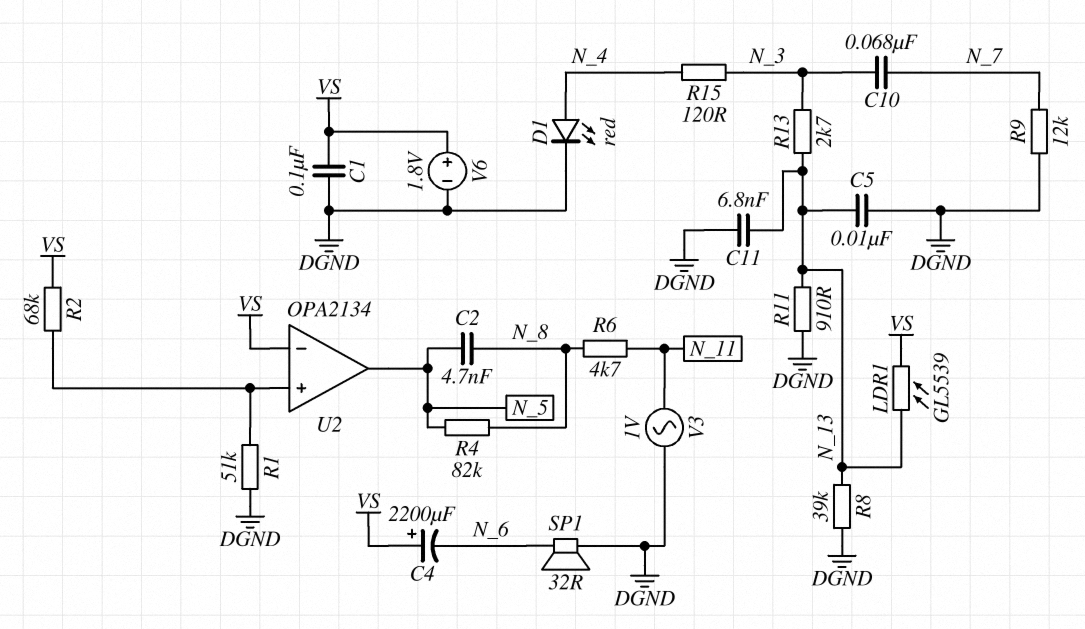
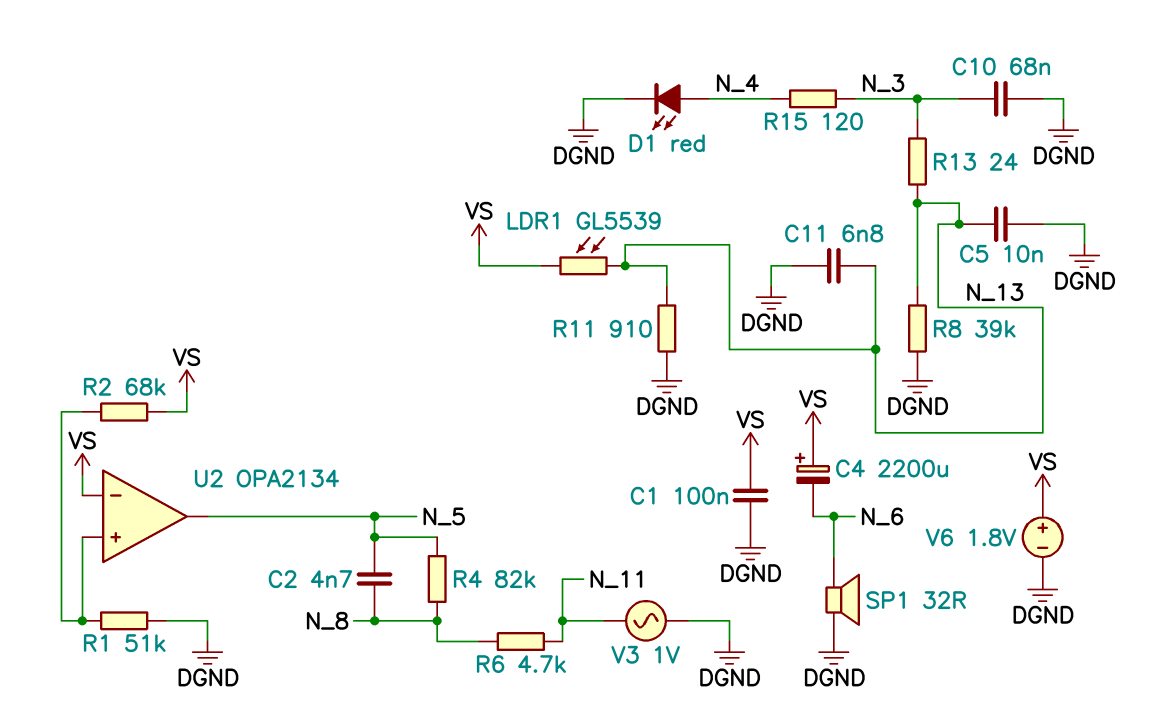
C10: 68nF (N_3, N_7) -> 68nF (DGND, N_3)
R9: 12k (DGND, N_7) -> none
R13: 2.7k (N_3, N_13) -> 24 (N_3, N_13)

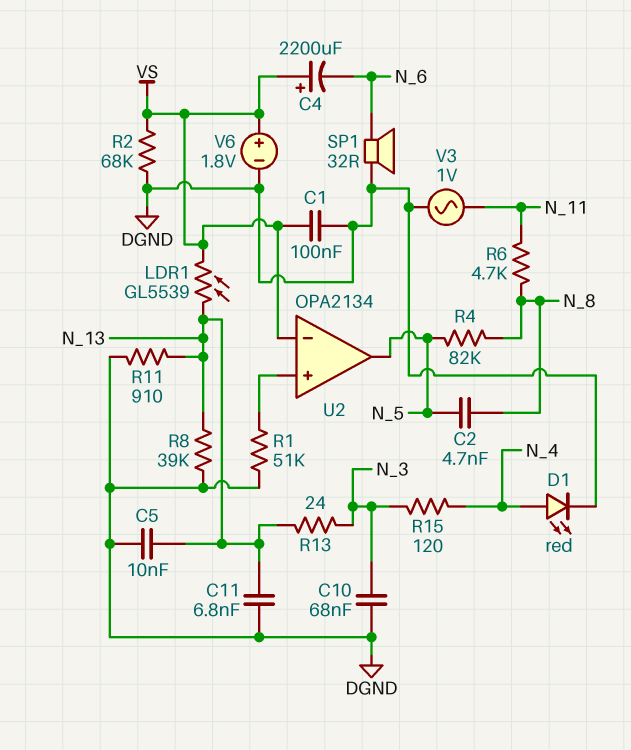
R2: 68k (U2/in+, VS) -> 68k (DGND, VS)

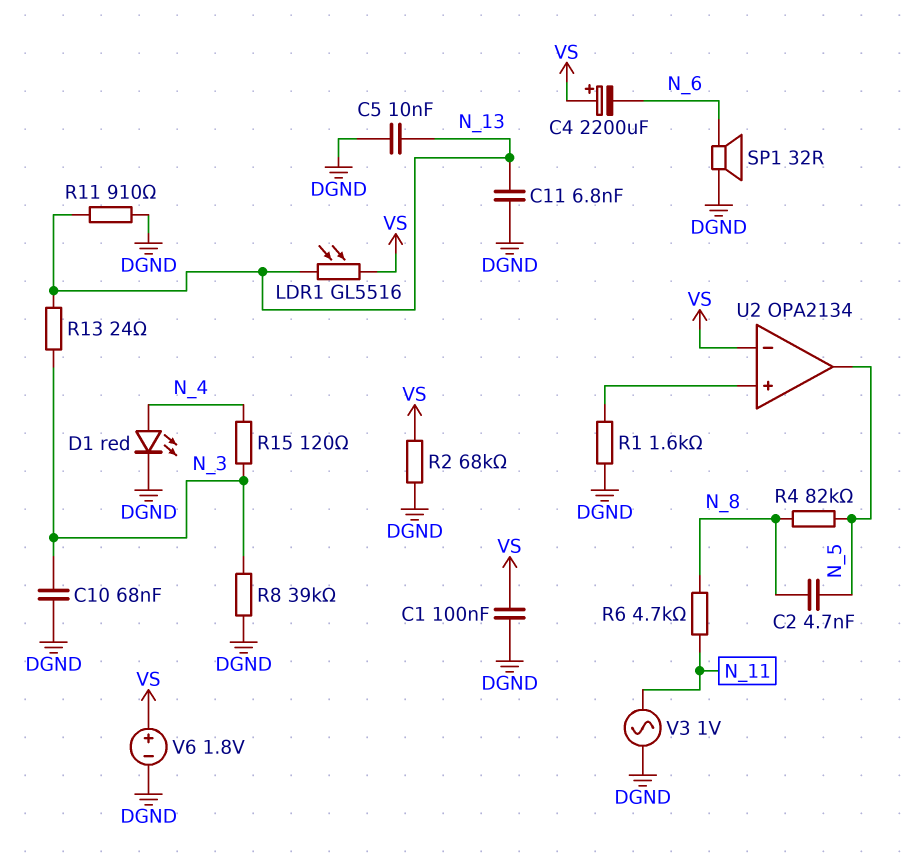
LDR1: GL5539 (N_13, VS) -> GL5516 (N_13, VS)
R1: 51k (DGND, U2/in+) -> 1.6k (DGND, U2/in+)
R8: 39k (DGND, N_13) -> 39k (DGND, N_3)

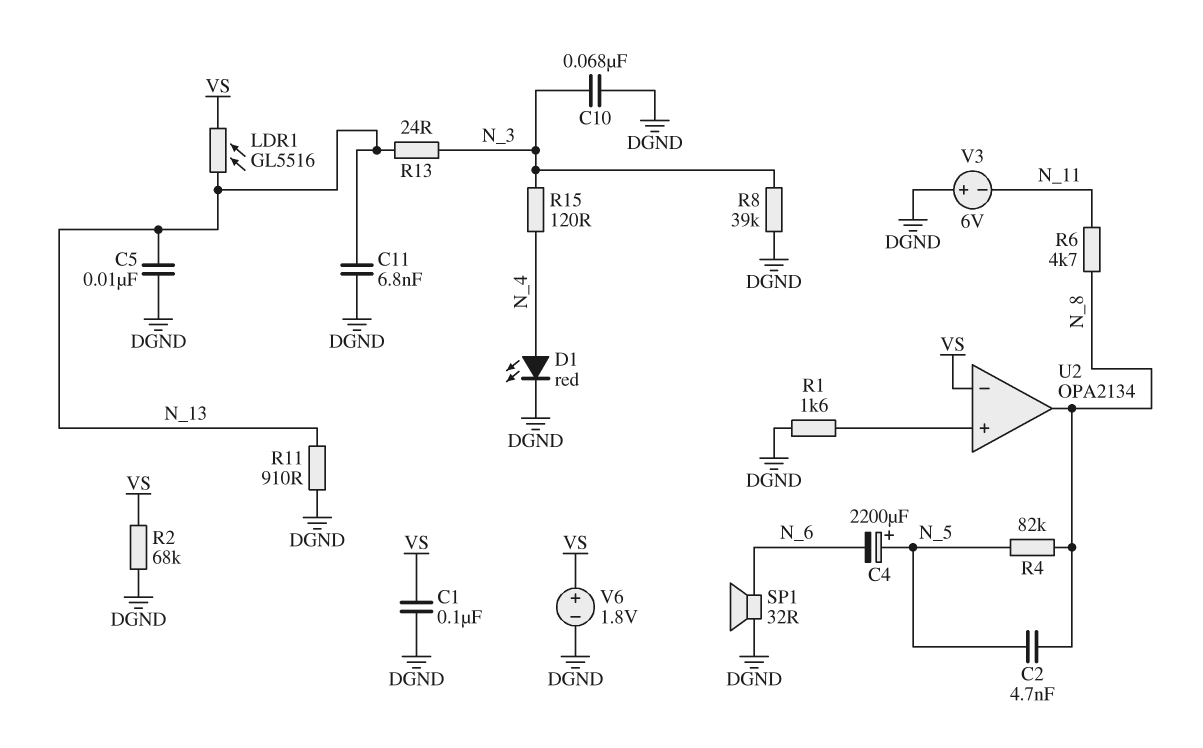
C4: 2200uF (plus VS, minus N_6) -> 2200uF (plus N_5, minus N_6)
U2 pin out: N_5 -> N_8
V3: AC 1V (DGND, N_11) -> 6V (plus DGND, minus N_11)

